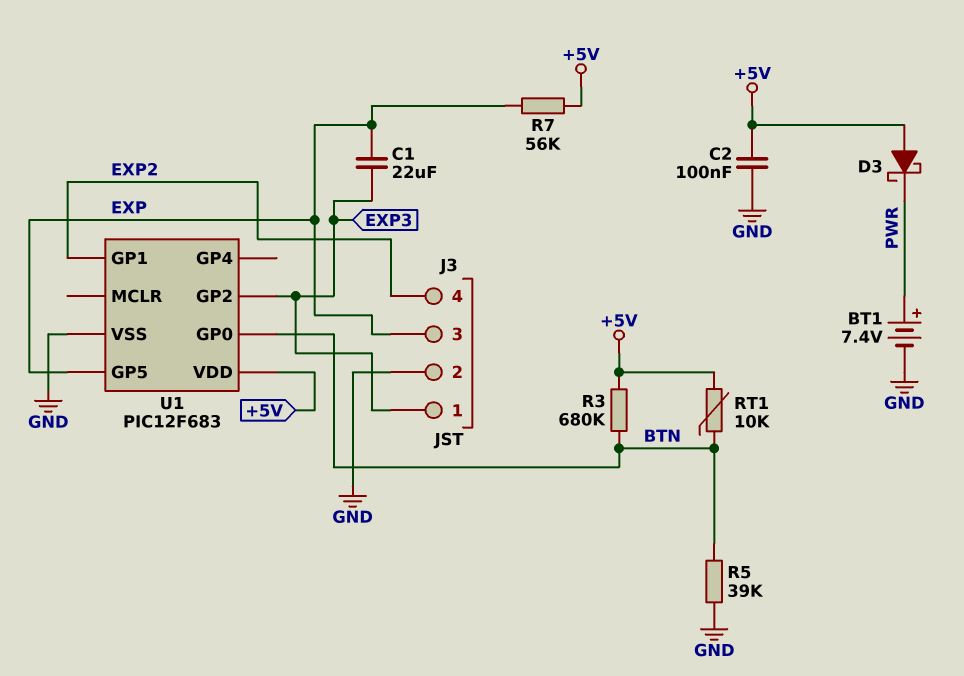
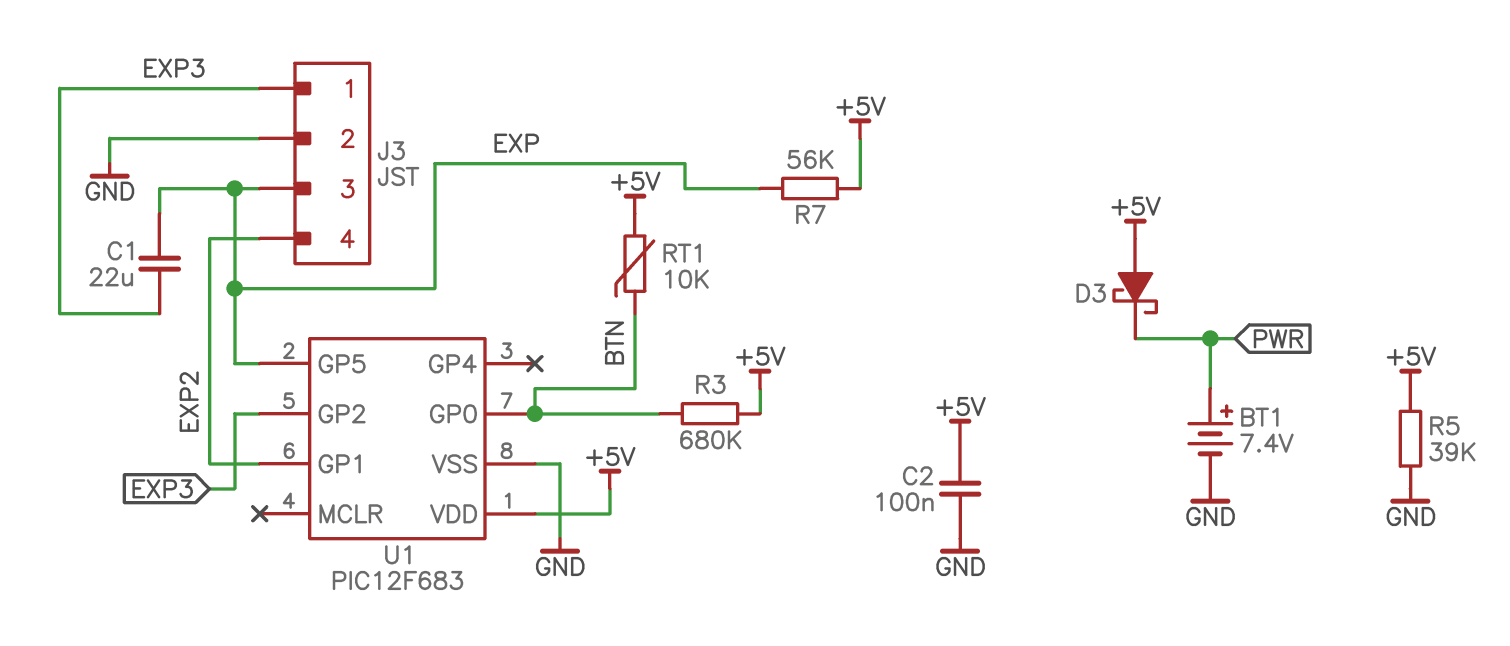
R5: 39k (BTN, GND) -> 39k (+5V, GND)

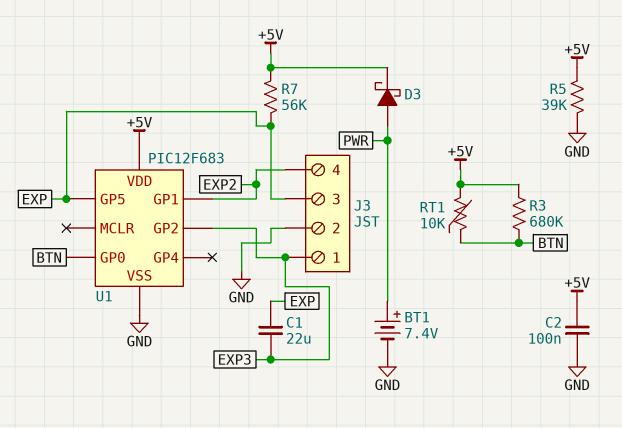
D3: schottky (A +5V, K PWR) -> schottky (A PWR, K +5V)

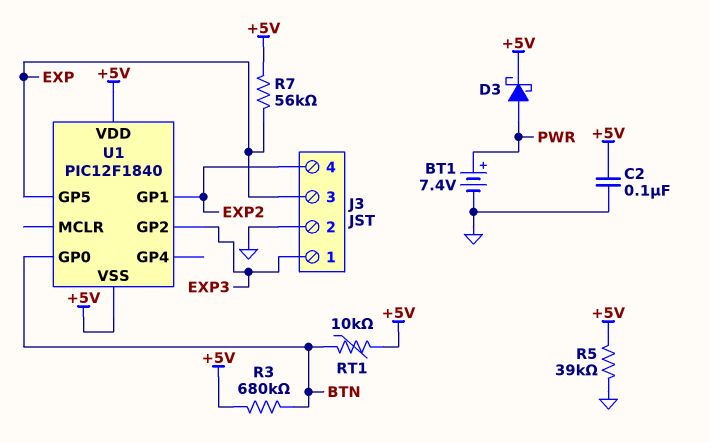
C1: 22uF (EXP, EXP3) -> none
U1: PIC12F683 -> PIC12F1840
U1 pin VSS: GND -> +5V

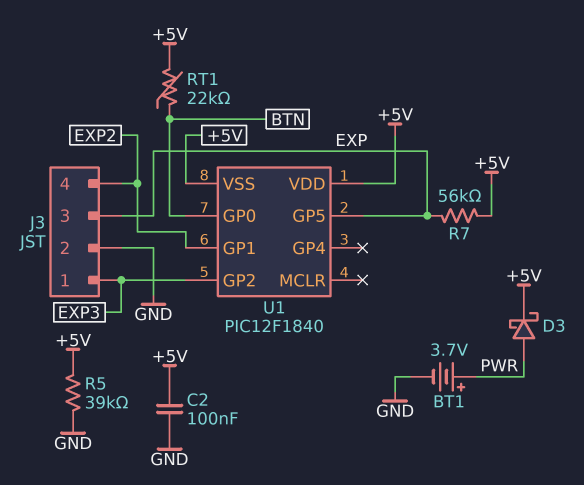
BT1: 7.4V (plus PWR, minus GND) -> 3.7V (plus PWR, minus GND)
R3: 680k (+5V, BTN) -> none
RT1: 10k (+5V, BTN) -> 22k (+5V, BTN)

